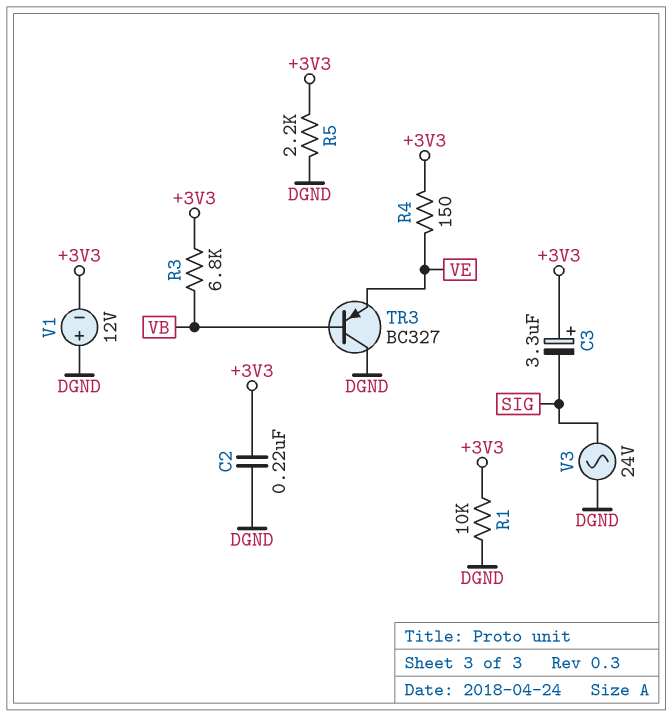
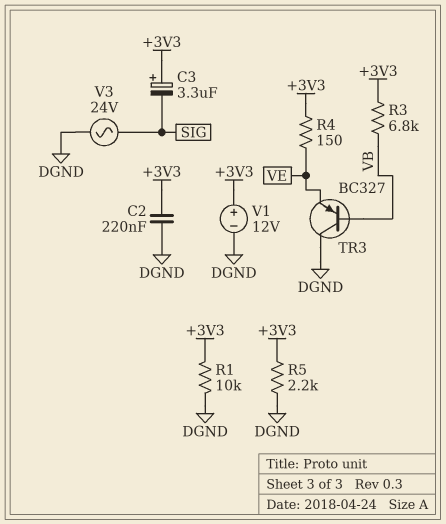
V1: 12V (plus DGND, minus +3V3) -> 12V (plus +3V3, minus DGND)

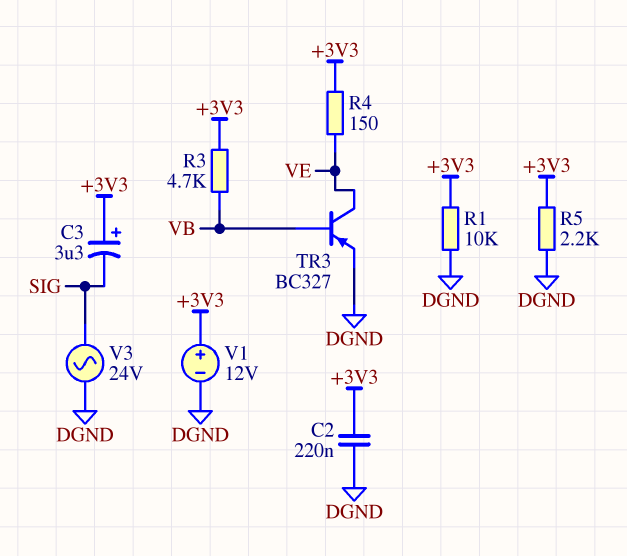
R3: 6.8k (+3V3, VB) -> 4.7k (+3V3, VB)
TR3: PNP BC327 (B VB, C DGND, E VE) -> PNP BC327 (B VB, C VE, E DGND)

